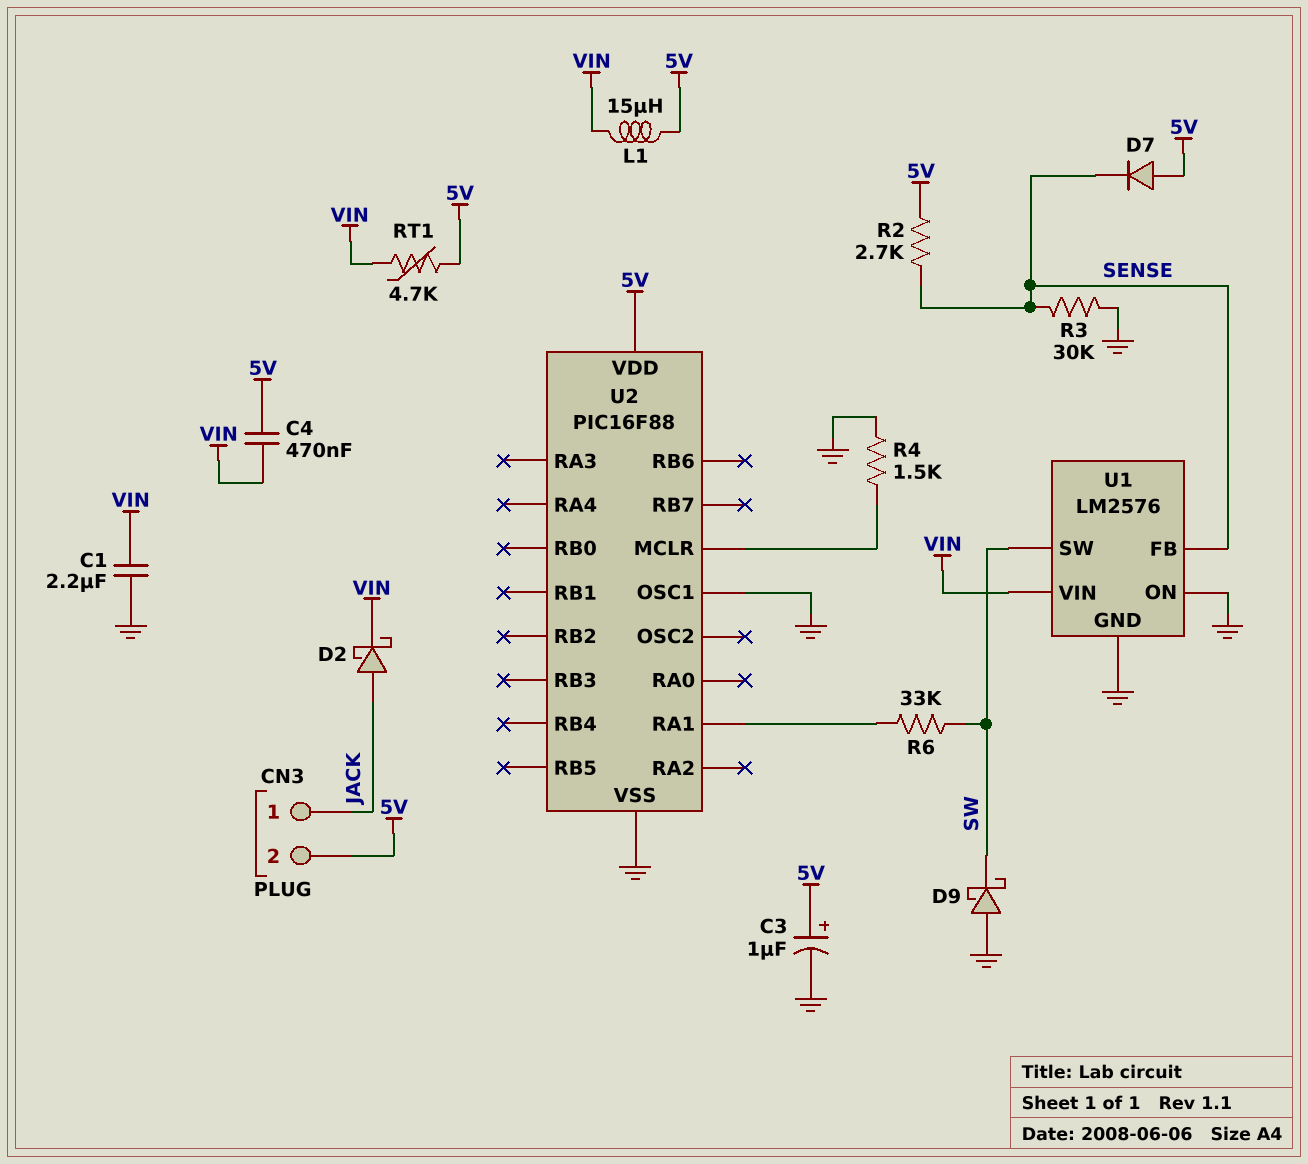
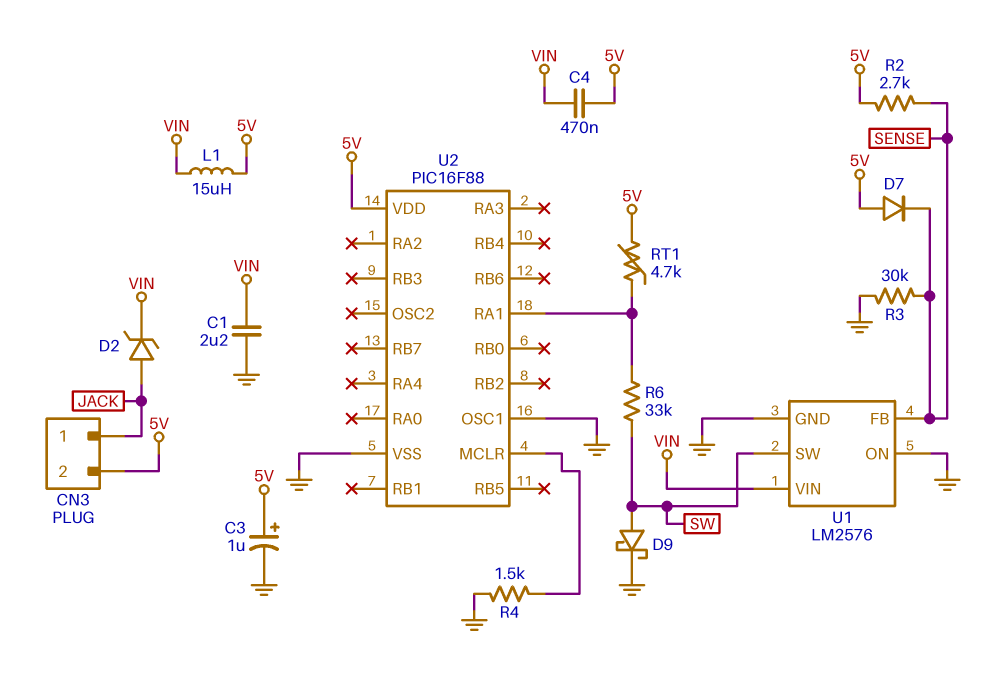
D2: schottky (A JACK, K VIN) -> zener (A JACK, K VIN)
D9: schottky (A GND, K SW) -> schottky (A SW, K GND)
RT1: 4.7k (5V, VIN) -> 4.7k (5V, U2/RA1)

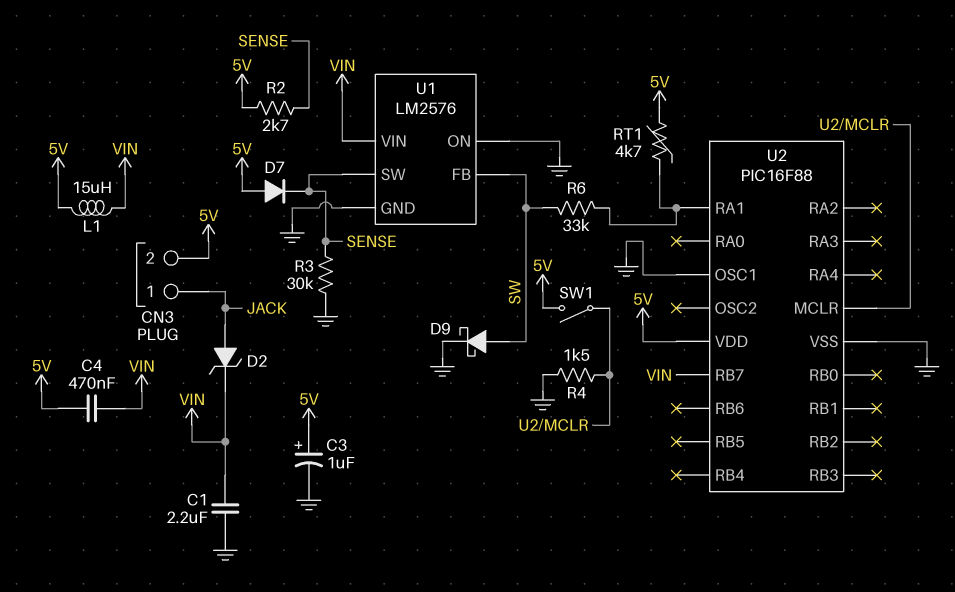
SW1: none -> switch (5V, U2/MCLR)
U1 pin FB: SENSE -> SW
U1 pin SW: SW -> SENSE
U2 pin RB7: none -> VIN

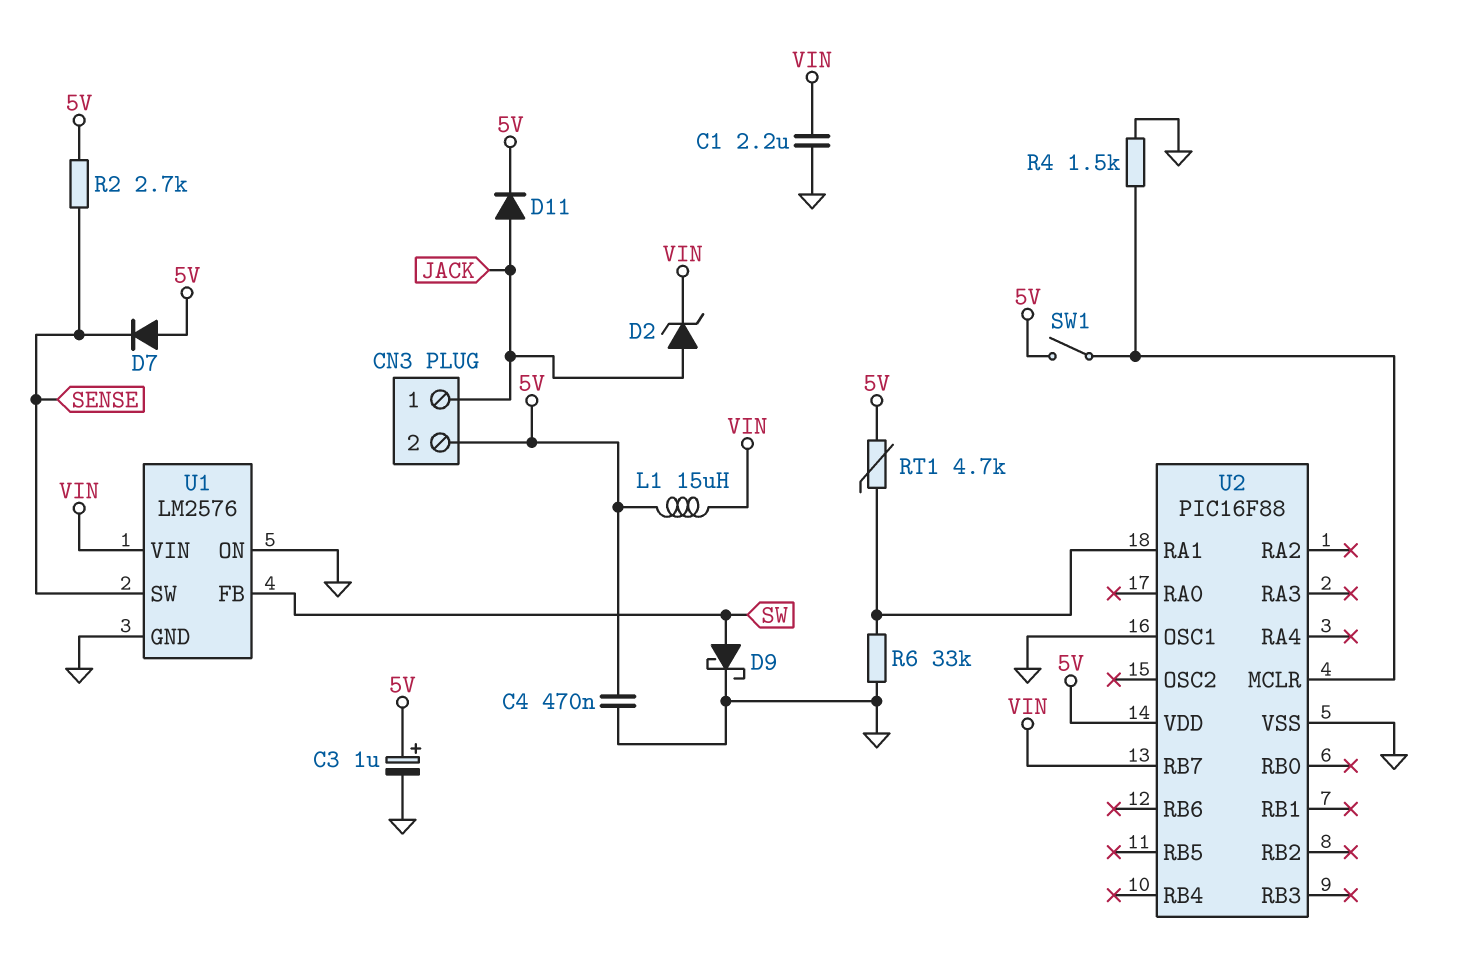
C4: 470nF (5V, VIN) -> 470nF (5V, GND)
D11: none -> diode (A JACK, K 5V)
R3: 30k (GND, SENSE) -> none
R6: 33k (SW, U2/RA1) -> 33k (GND, U2/RA1)

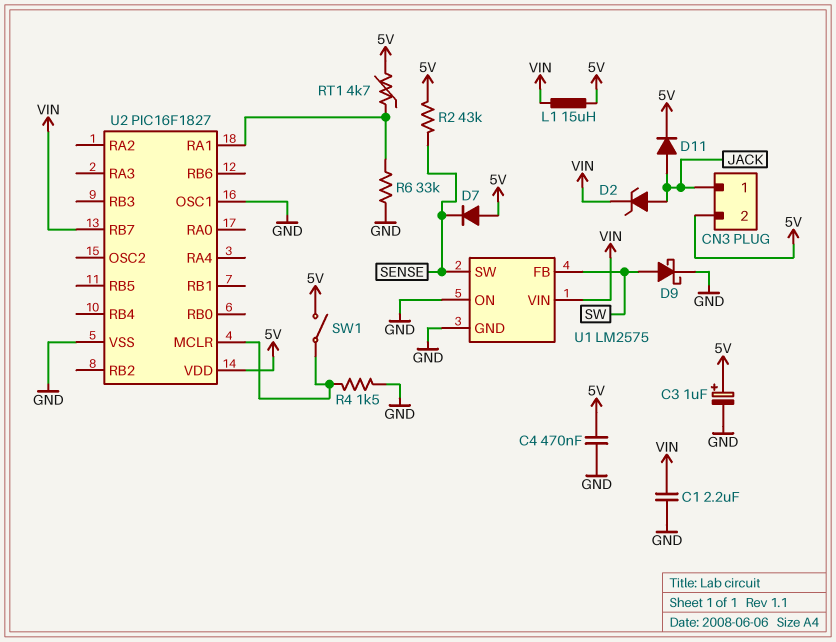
R2: 2.7k (5V, SENSE) -> 43k (5V, SENSE)
U1: LM2576 -> LM2575
U2: PIC16F88 -> PIC16F1827

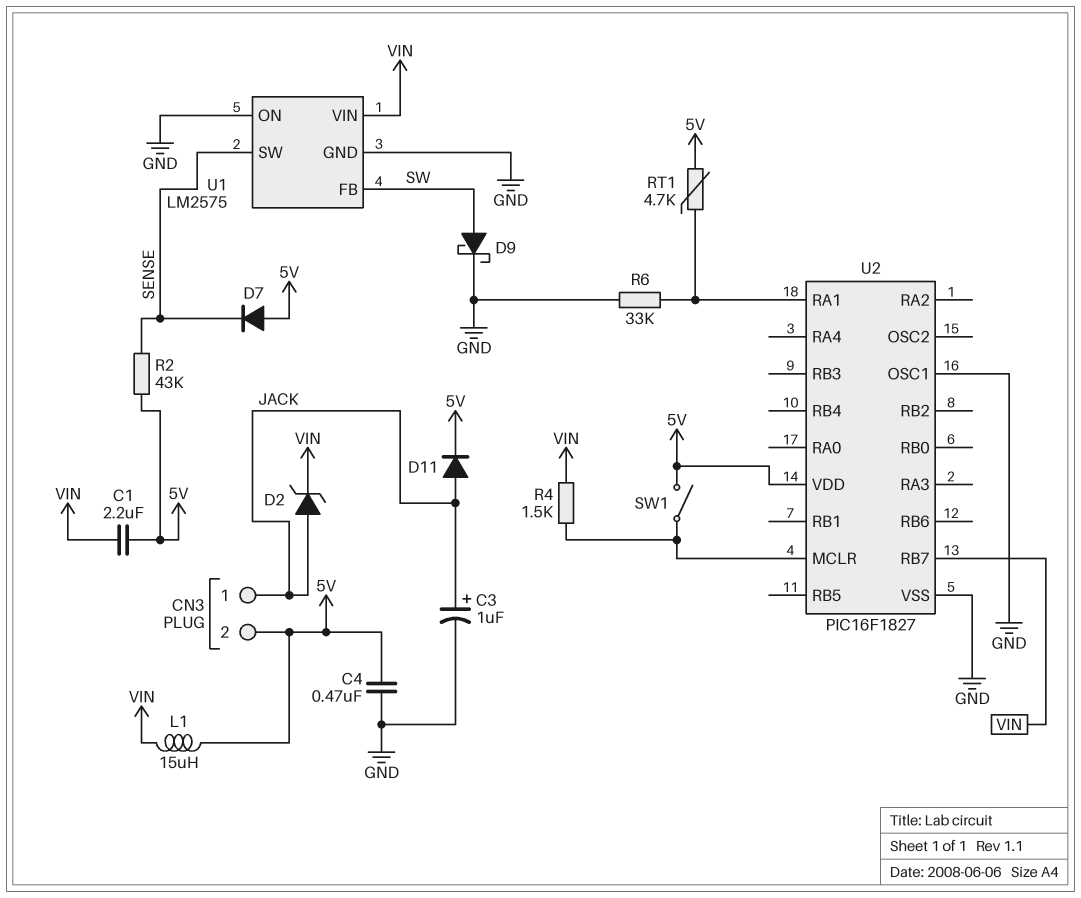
C1: 2.2uF (GND, VIN) -> 2.2uF (5V, VIN)
C3: 1uF (plus 5V, minus GND) -> 1uF (plus JACK, minus GND)
R4: 1.5k (GND, U2/MCLR) -> 1.5k (U2/MCLR, VIN)

